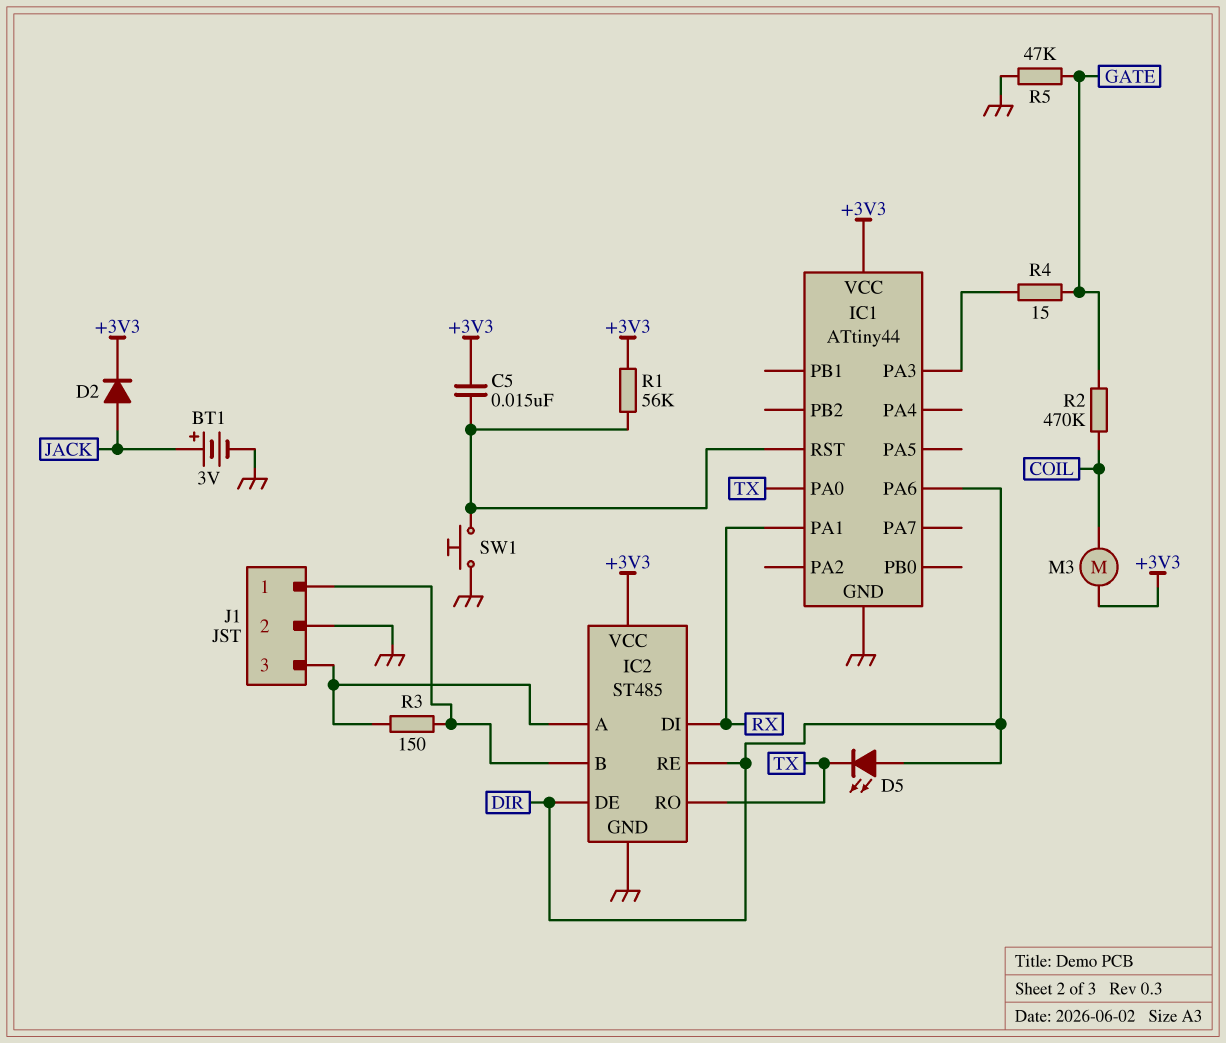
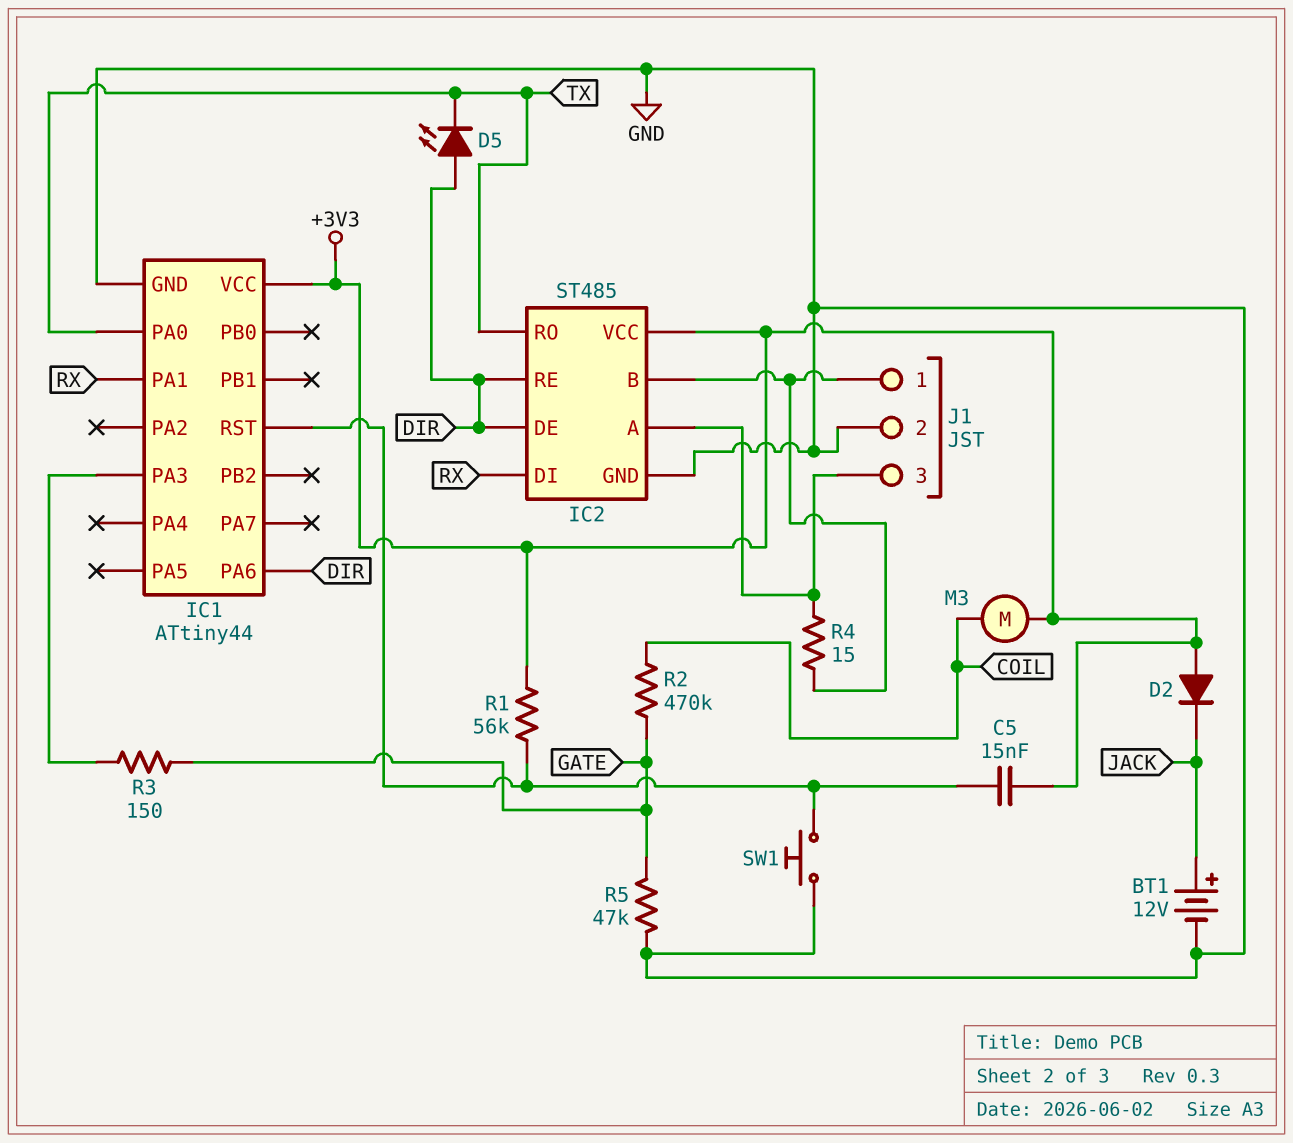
BT1: 3V (plus JACK, minus GND) -> 12V (plus JACK, minus GND)
D2: diode (A JACK, K +3V3) -> diode (A +3V3, K JACK)
R3: 150 (IC2/A, IC2/B) -> 150 (GATE, IC1/PA3)
R4: 15 (GATE, IC1/PA3) -> 15 (IC2/A, IC2/B)

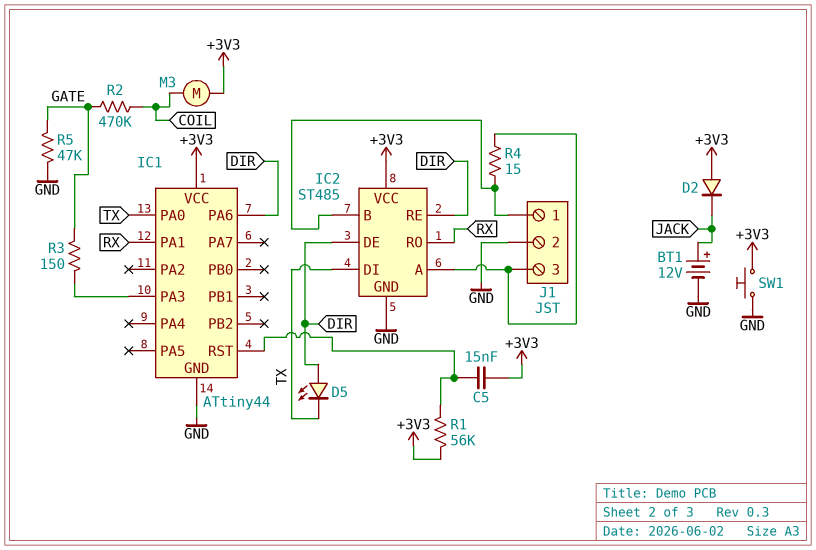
IC2 pin DI: RX -> TX
IC2 pin RO: TX -> RX
SW1: button (GND, IC1/RST) -> button (+3V3, GND)

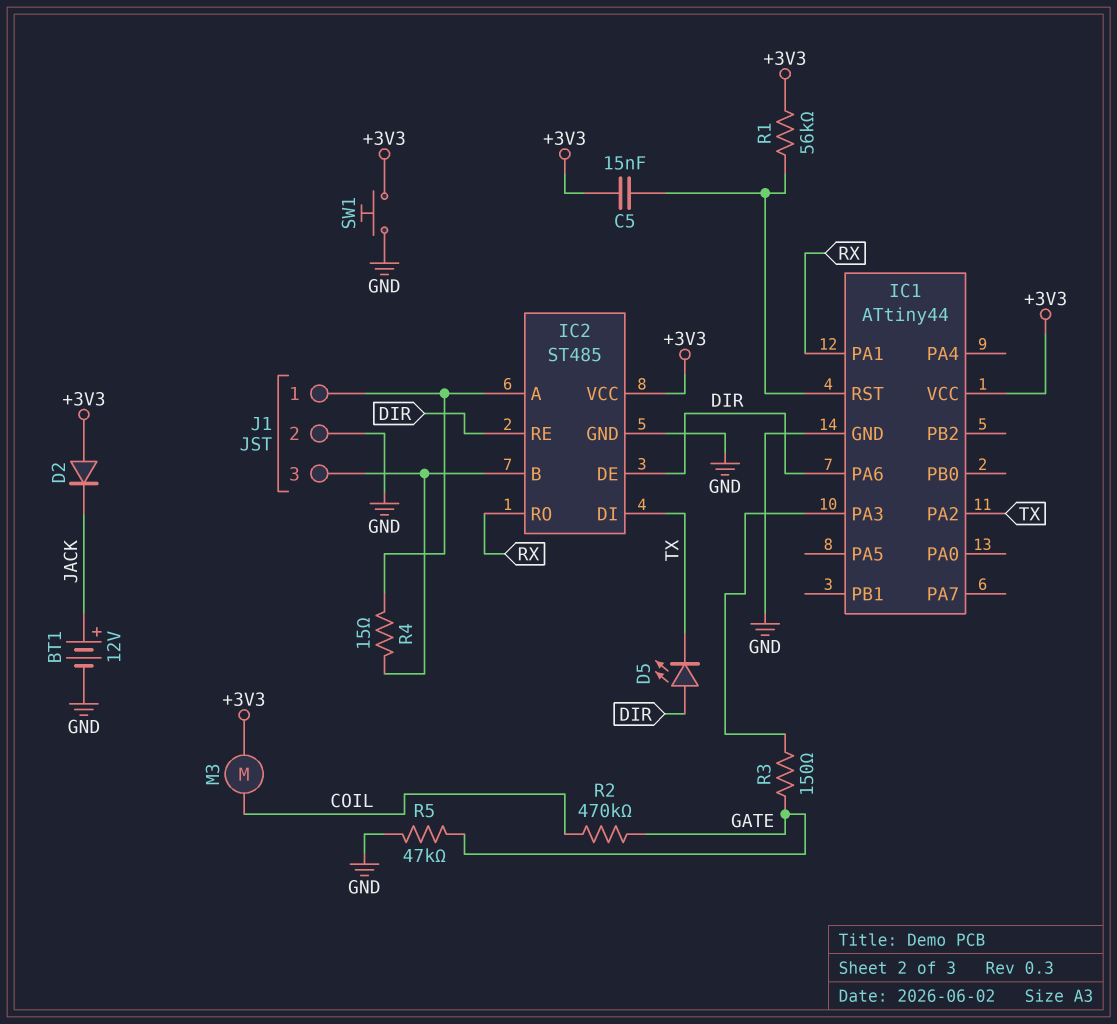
IC1 pin PA0: TX -> none
IC1 pin PA2: none -> TX
J1 pin 1: IC2/B -> IC2/A
J1 pin 3: IC2/A -> IC2/B

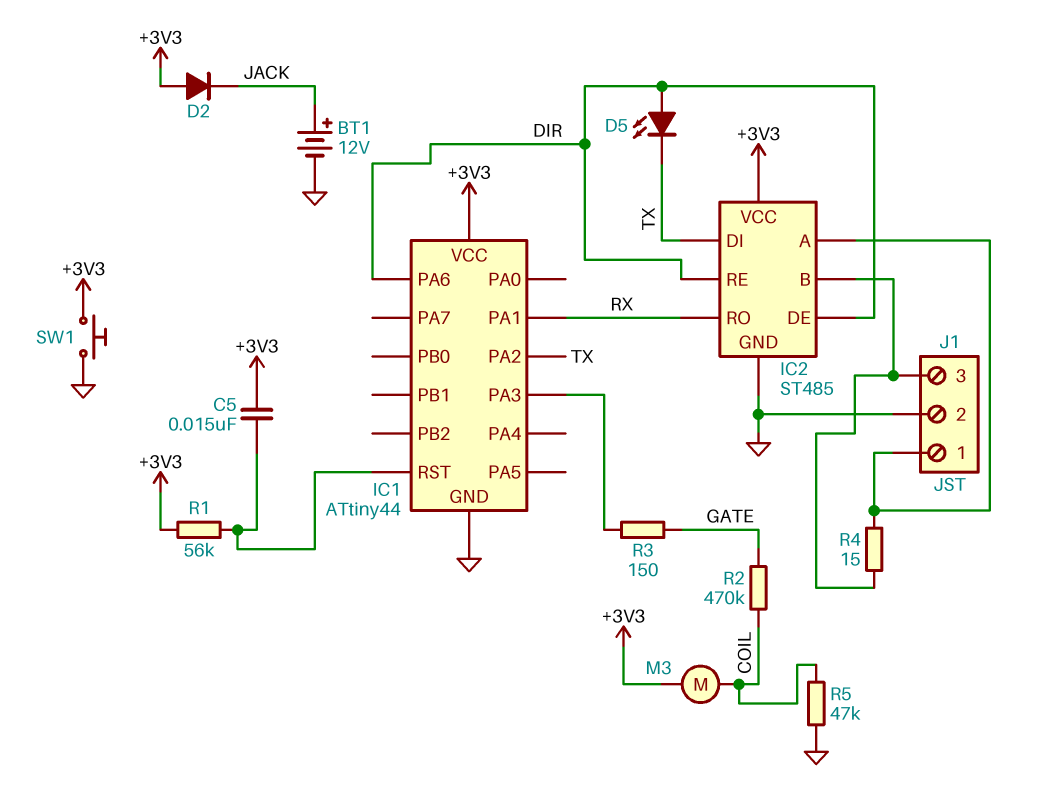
R5: 47k (GATE, GND) -> 47k (COIL, GND)

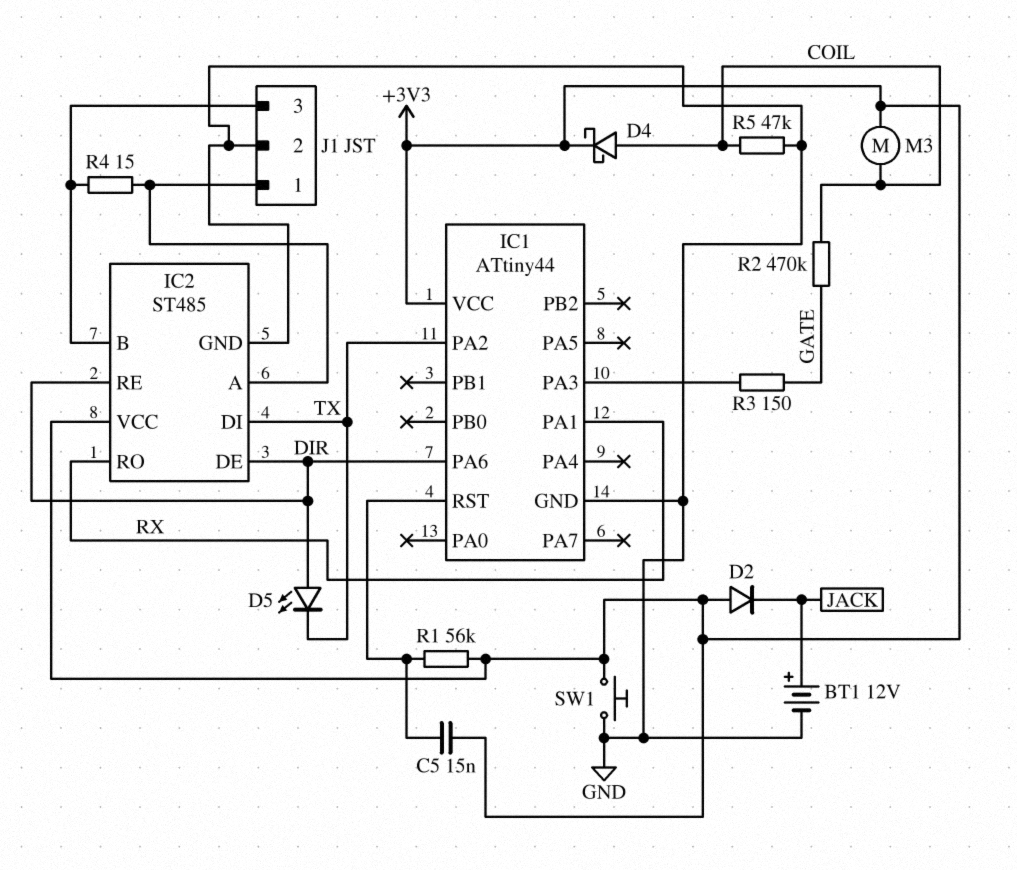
D4: none -> schottky (A COIL, K +3V3)

